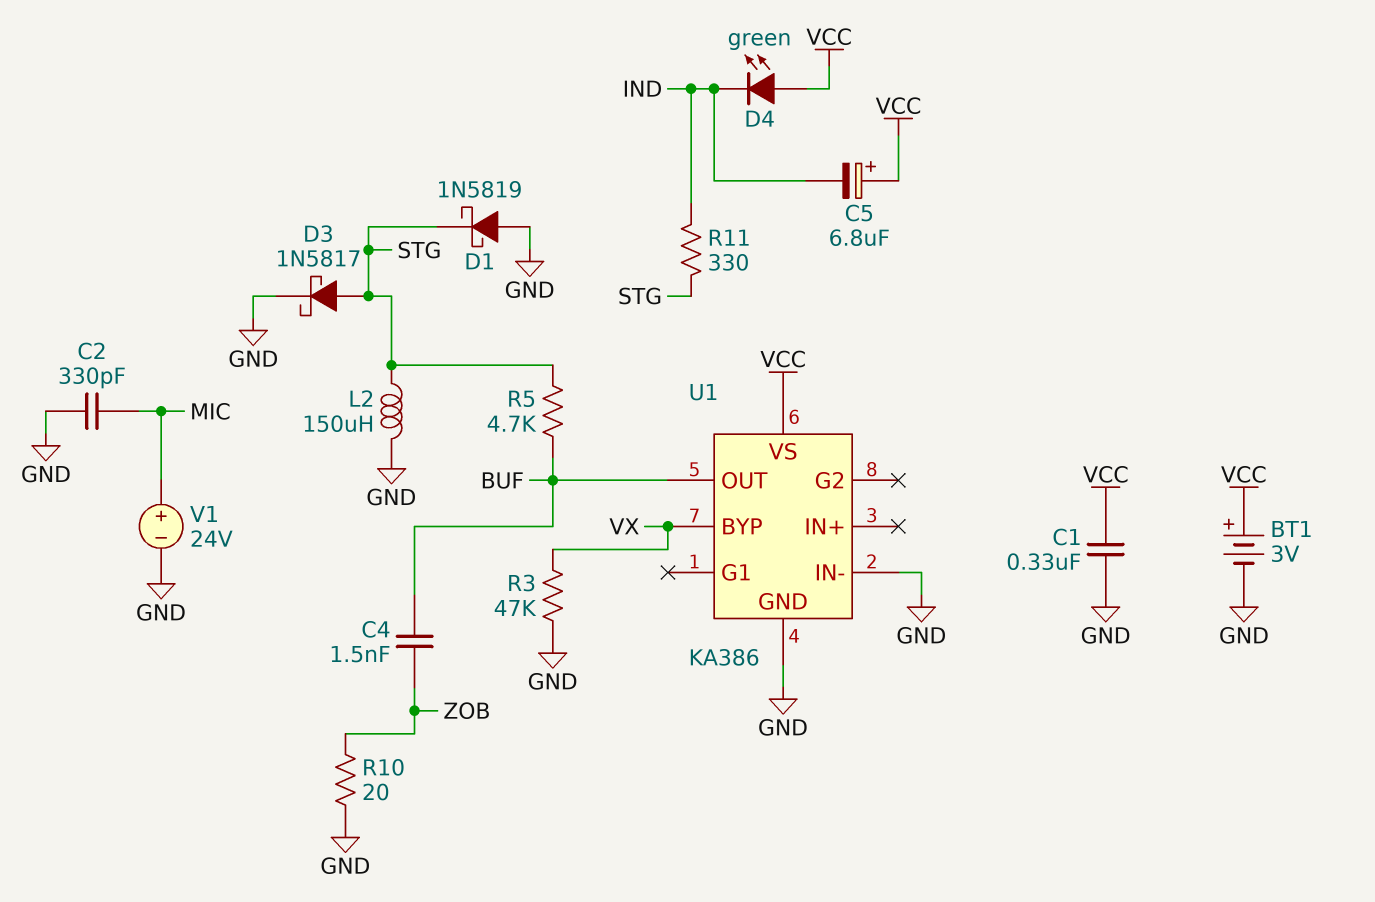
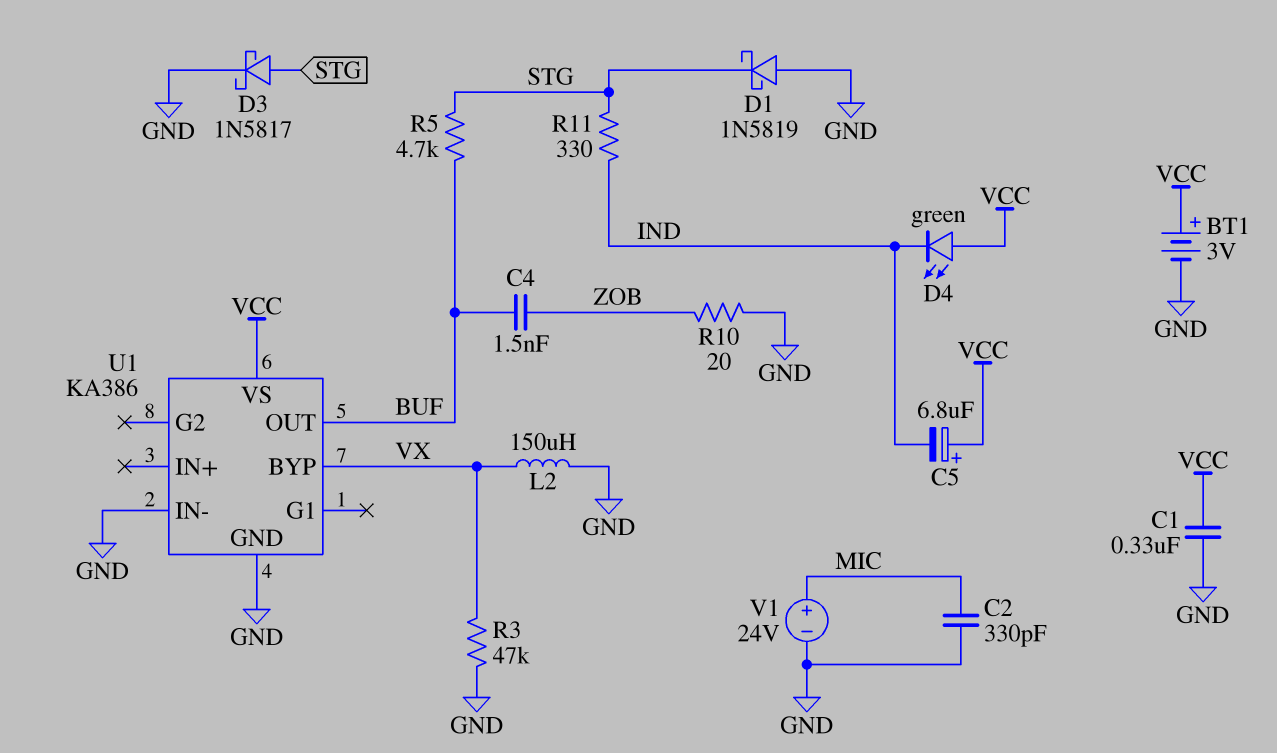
L2: 150uH (GND, STG) -> 150uH (GND, VX)

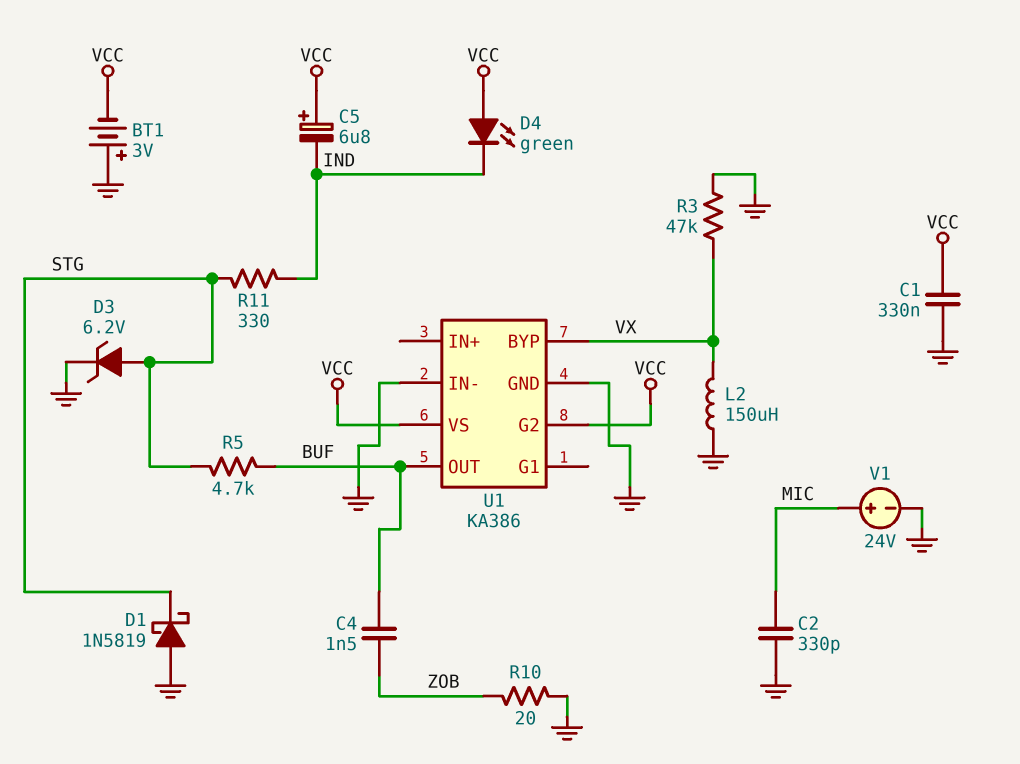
BT1: 3V (plus VCC, minus GND) -> 3V (plus GND, minus VCC)
D3: schottky 1N5817 (A STG, K GND) -> zener 6.2V (A STG, K GND)
U1 pin G2: none -> VCC

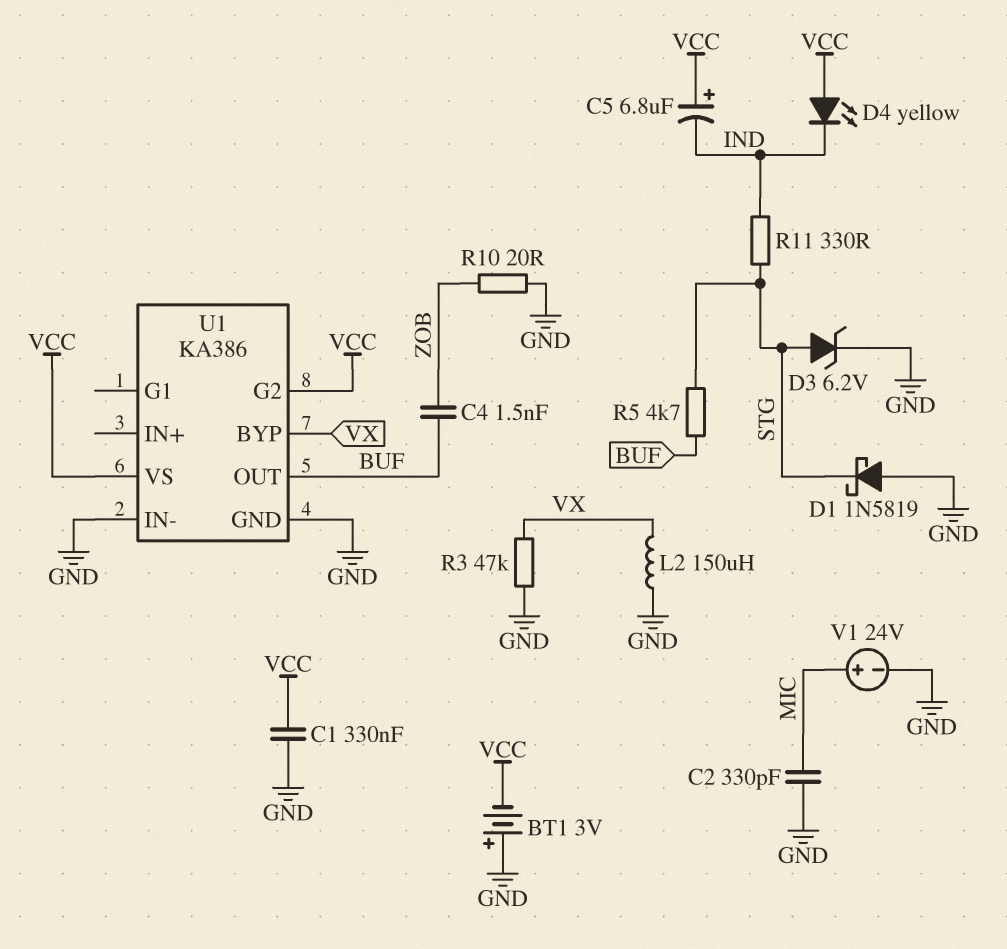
D4: LED green (A VCC, K IND) -> LED yellow (A VCC, K IND)

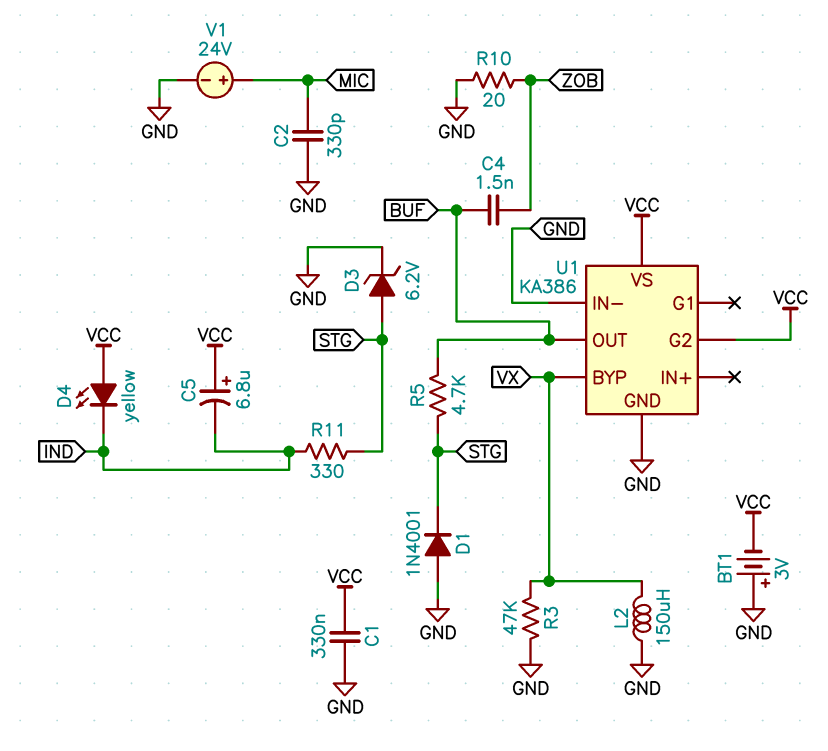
D1: schottky 1N5819 (A GND, K STG) -> diode 1N4001 (A GND, K STG)

